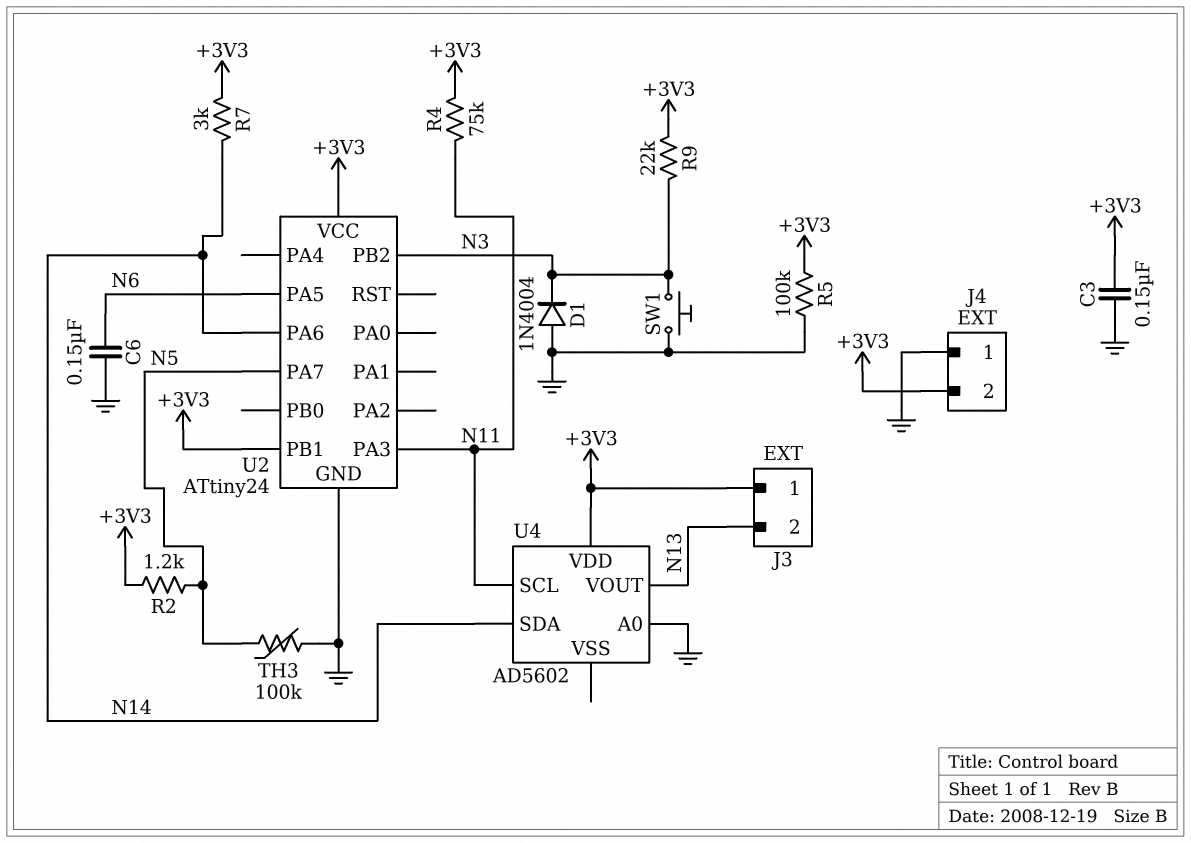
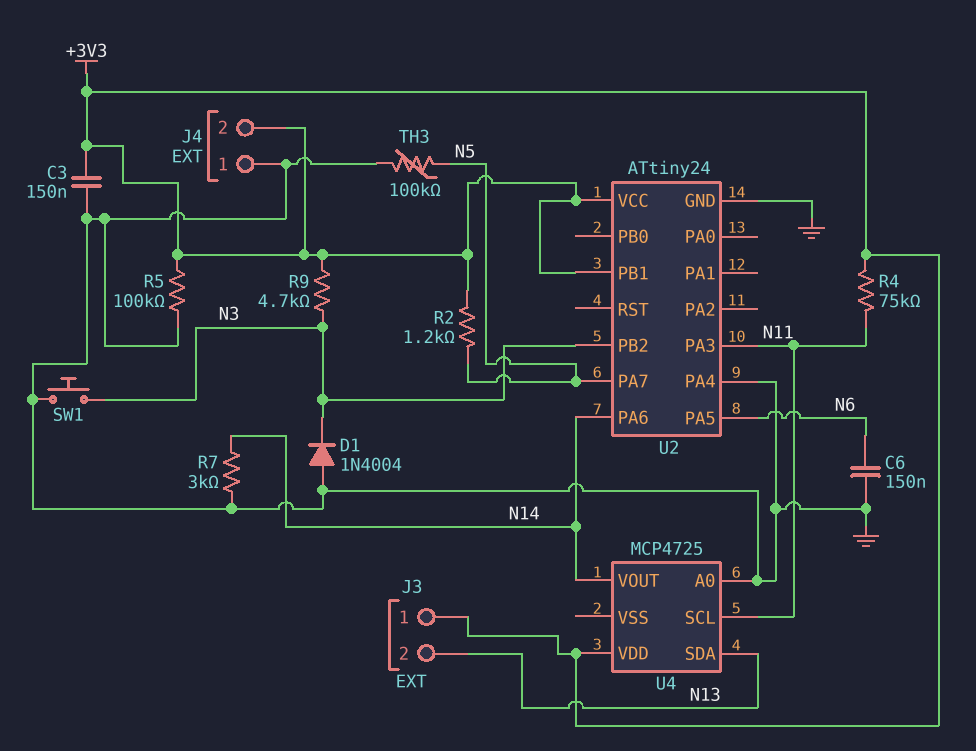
R7: 3k (+3V3, N14) -> 3k (GND, N14)
R9: 22k (+3V3, N3) -> 4.7k (+3V3, N3)
U2 pin PA4: none -> GND
U4: AD5602 -> MCP4725
U4 pin SDA: N14 -> N13
U4 pin VOUT: N13 -> N14

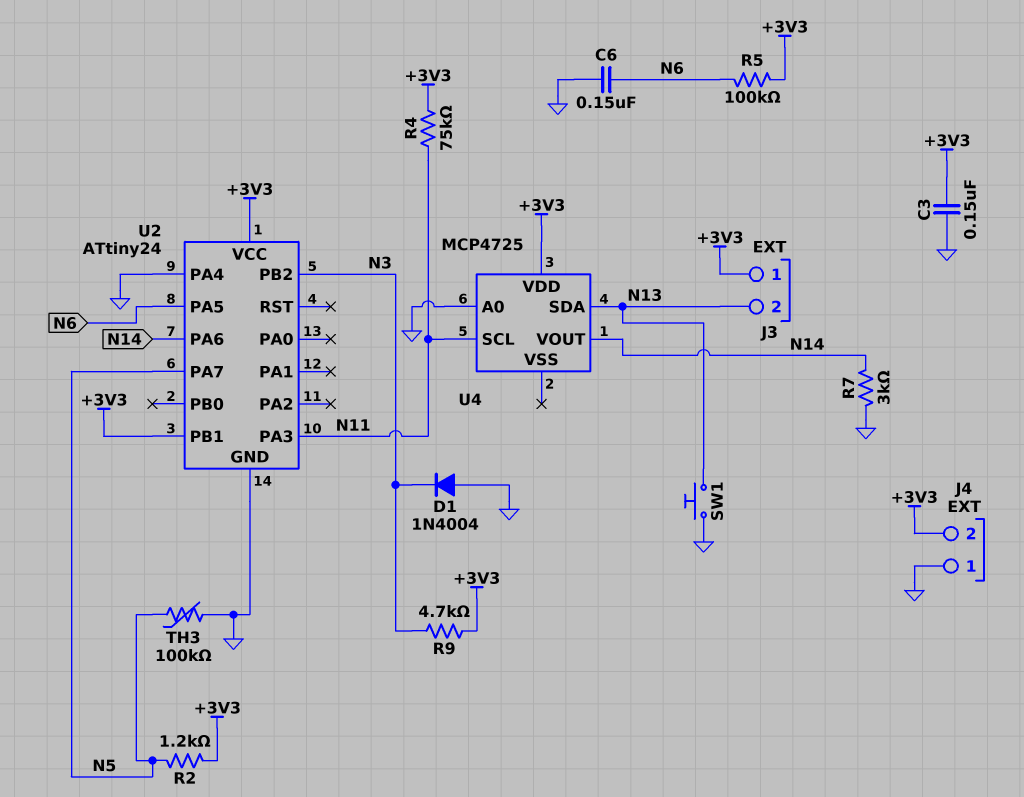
R5: 100k (+3V3, GND) -> 100k (+3V3, N6)
SW1: button (GND, N3) -> button (GND, N13)

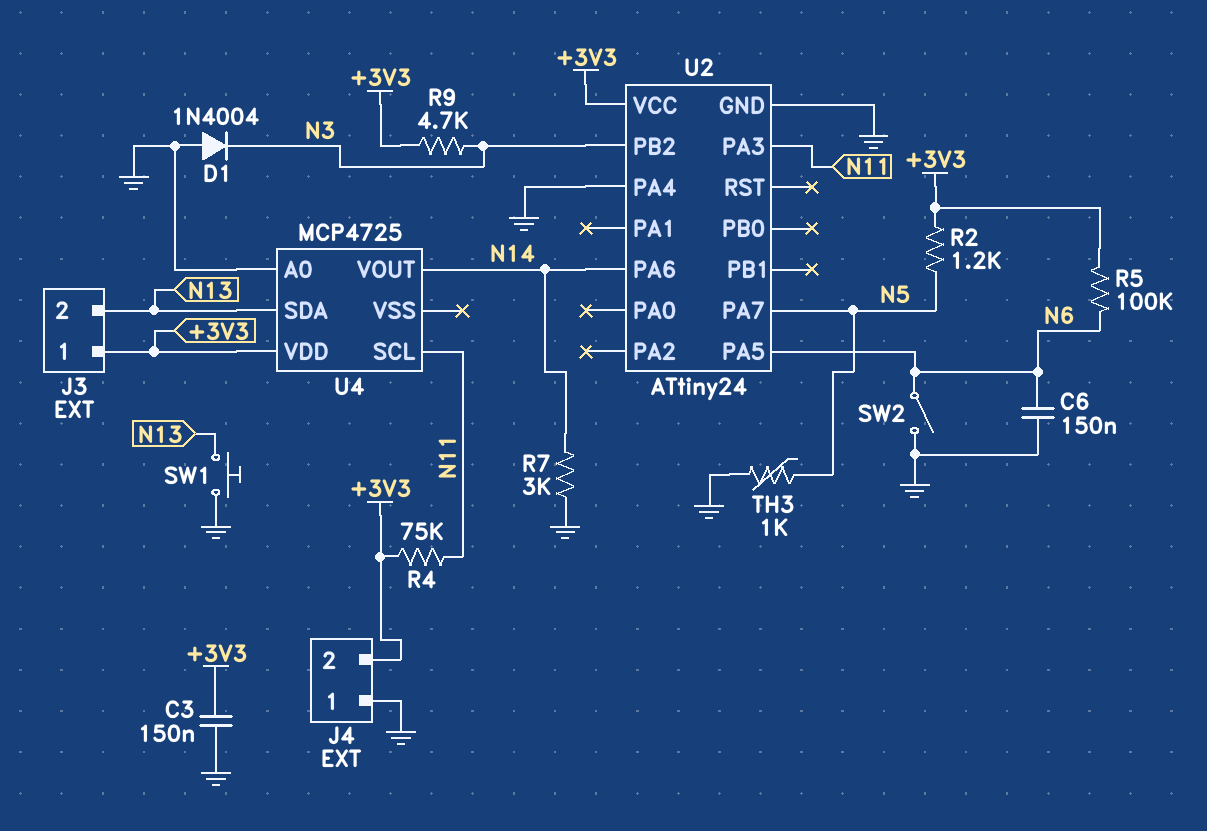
SW2: none -> switch (GND, N6)
TH3: 100k (GND, N5) -> 1k (GND, N5)
U2 pin PB1: +3V3 -> none

